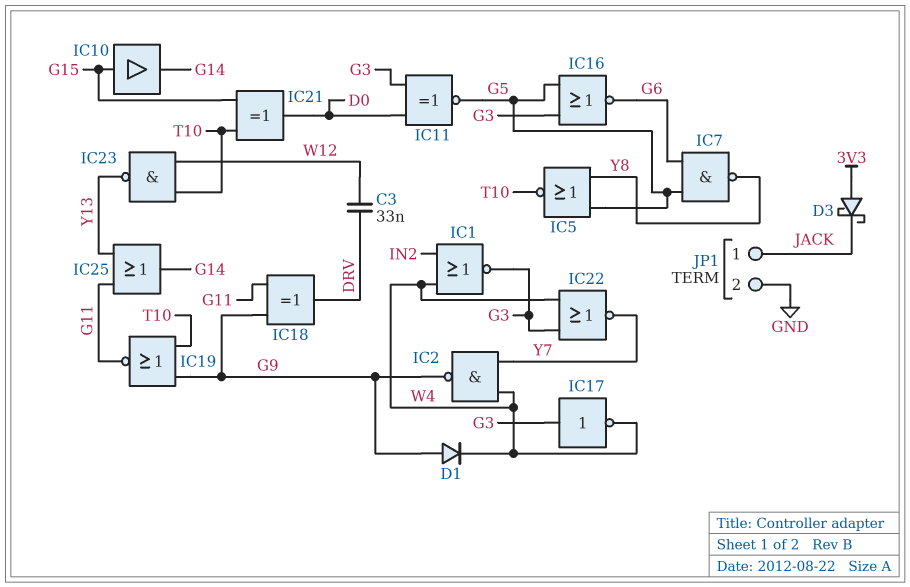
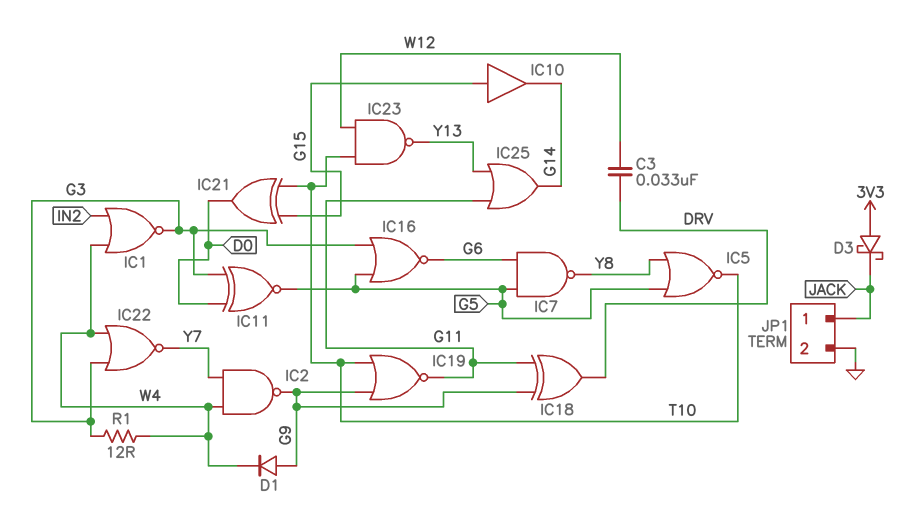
IC17: NOT (in G3, out W4) -> none
R1: none -> 12 (G3, W4)

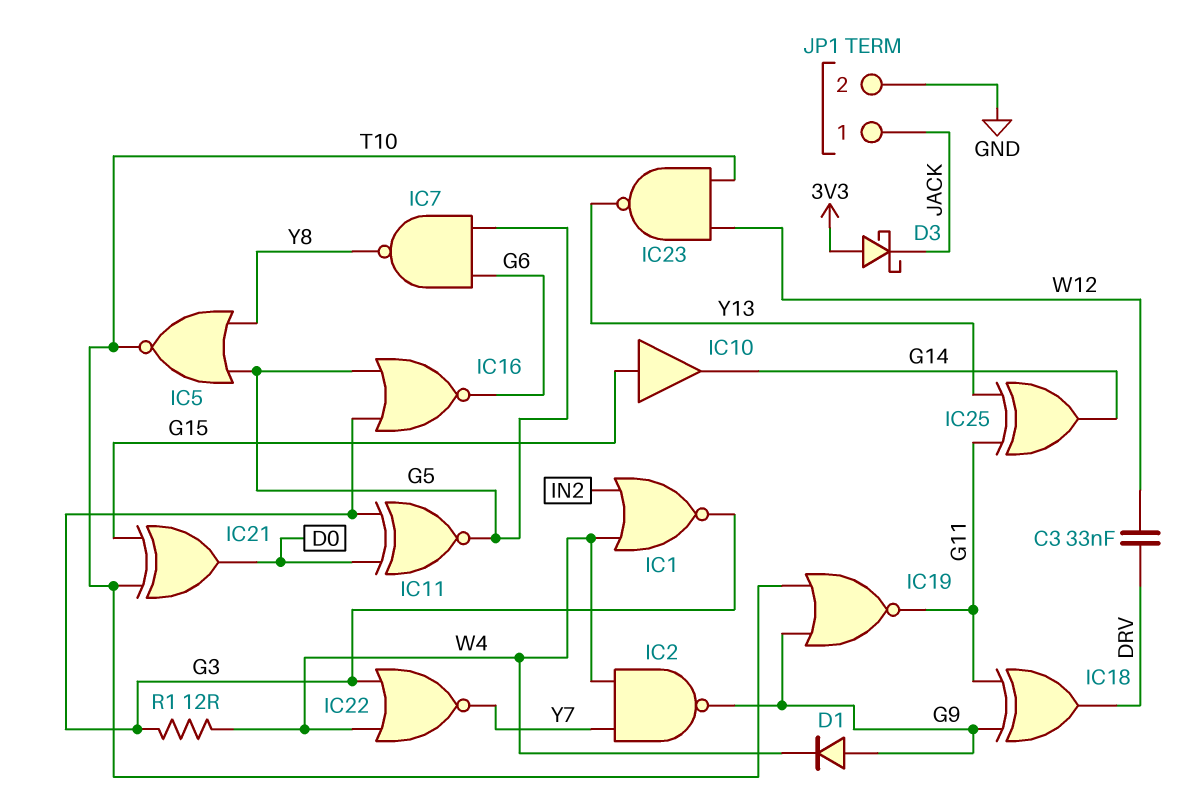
IC25: OR (in G11, in Y13, out G14) -> XOR (in G11, in Y13, out G14)

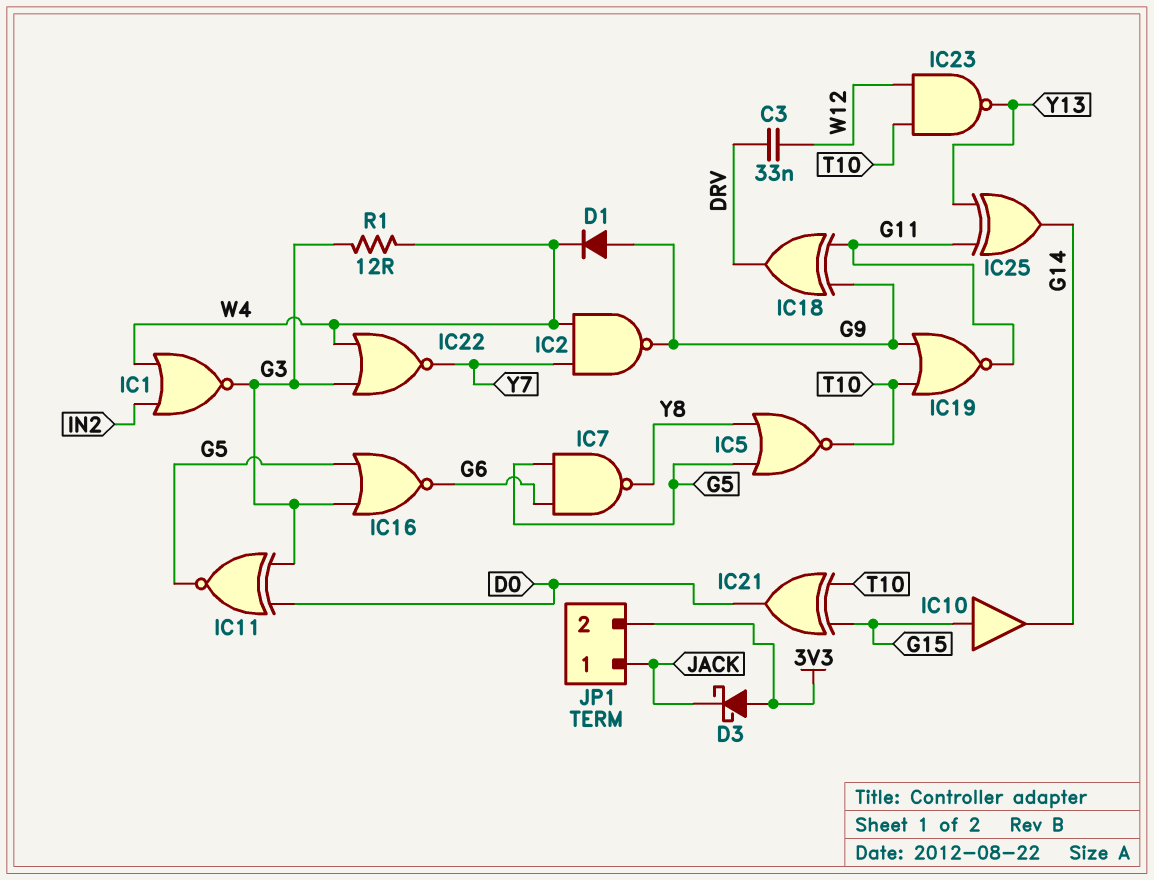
JP1 pin 2: GND -> 3V3

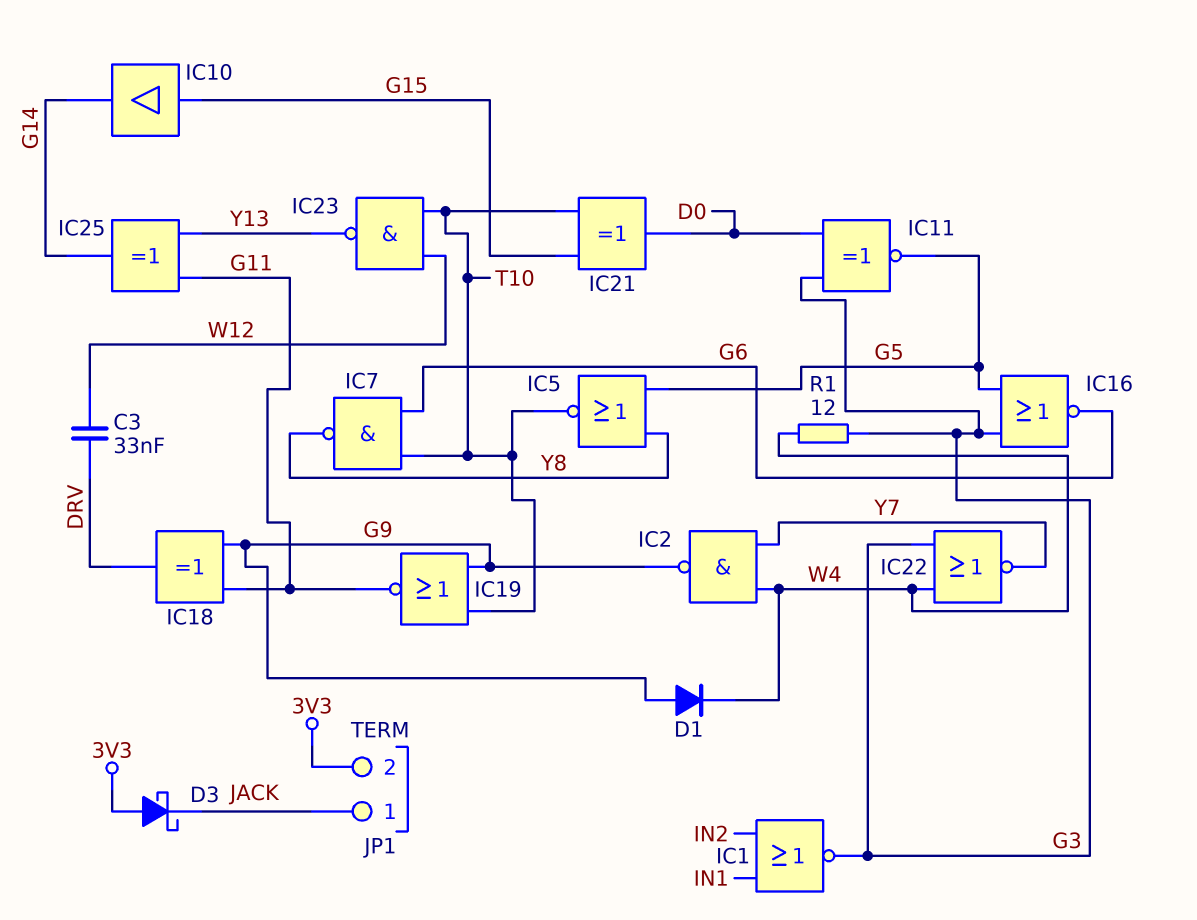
IC1: NOR (in IN2, in W4, out G3) -> NOR (in IN1, in IN2, out G3)
IC7: NAND (in G5, in G6, out Y8) -> NAND (in G6, in T10, out Y8)

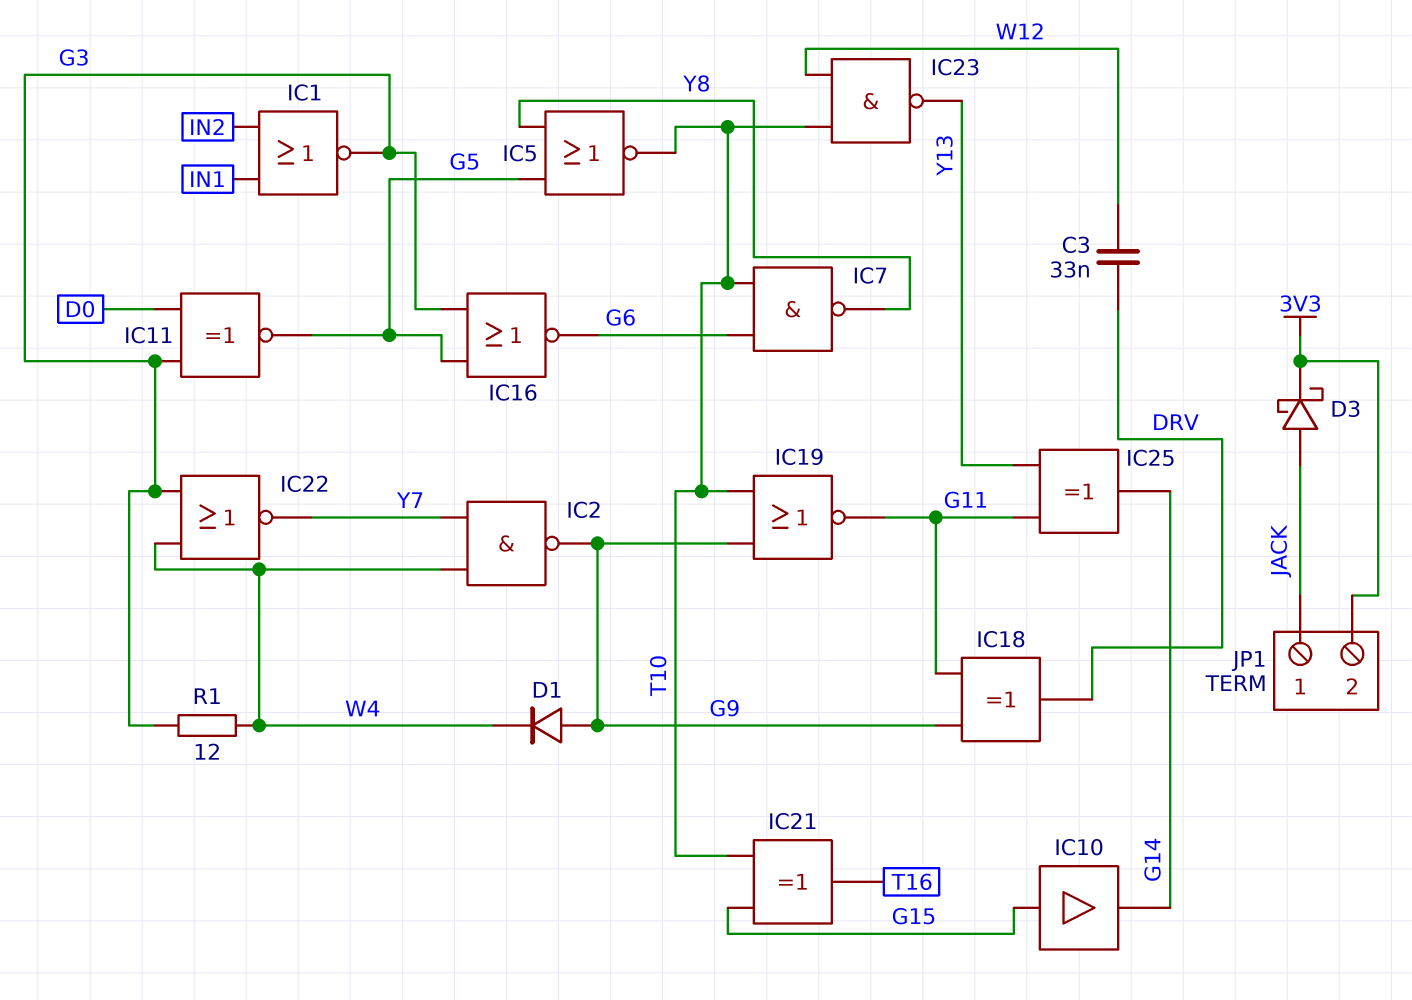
D3: schottky (A 3V3, K JACK) -> schottky (A JACK, K 3V3)
IC21: XOR (in G15, in T10, out D0) -> XOR (in G15, in T10, out T16)

